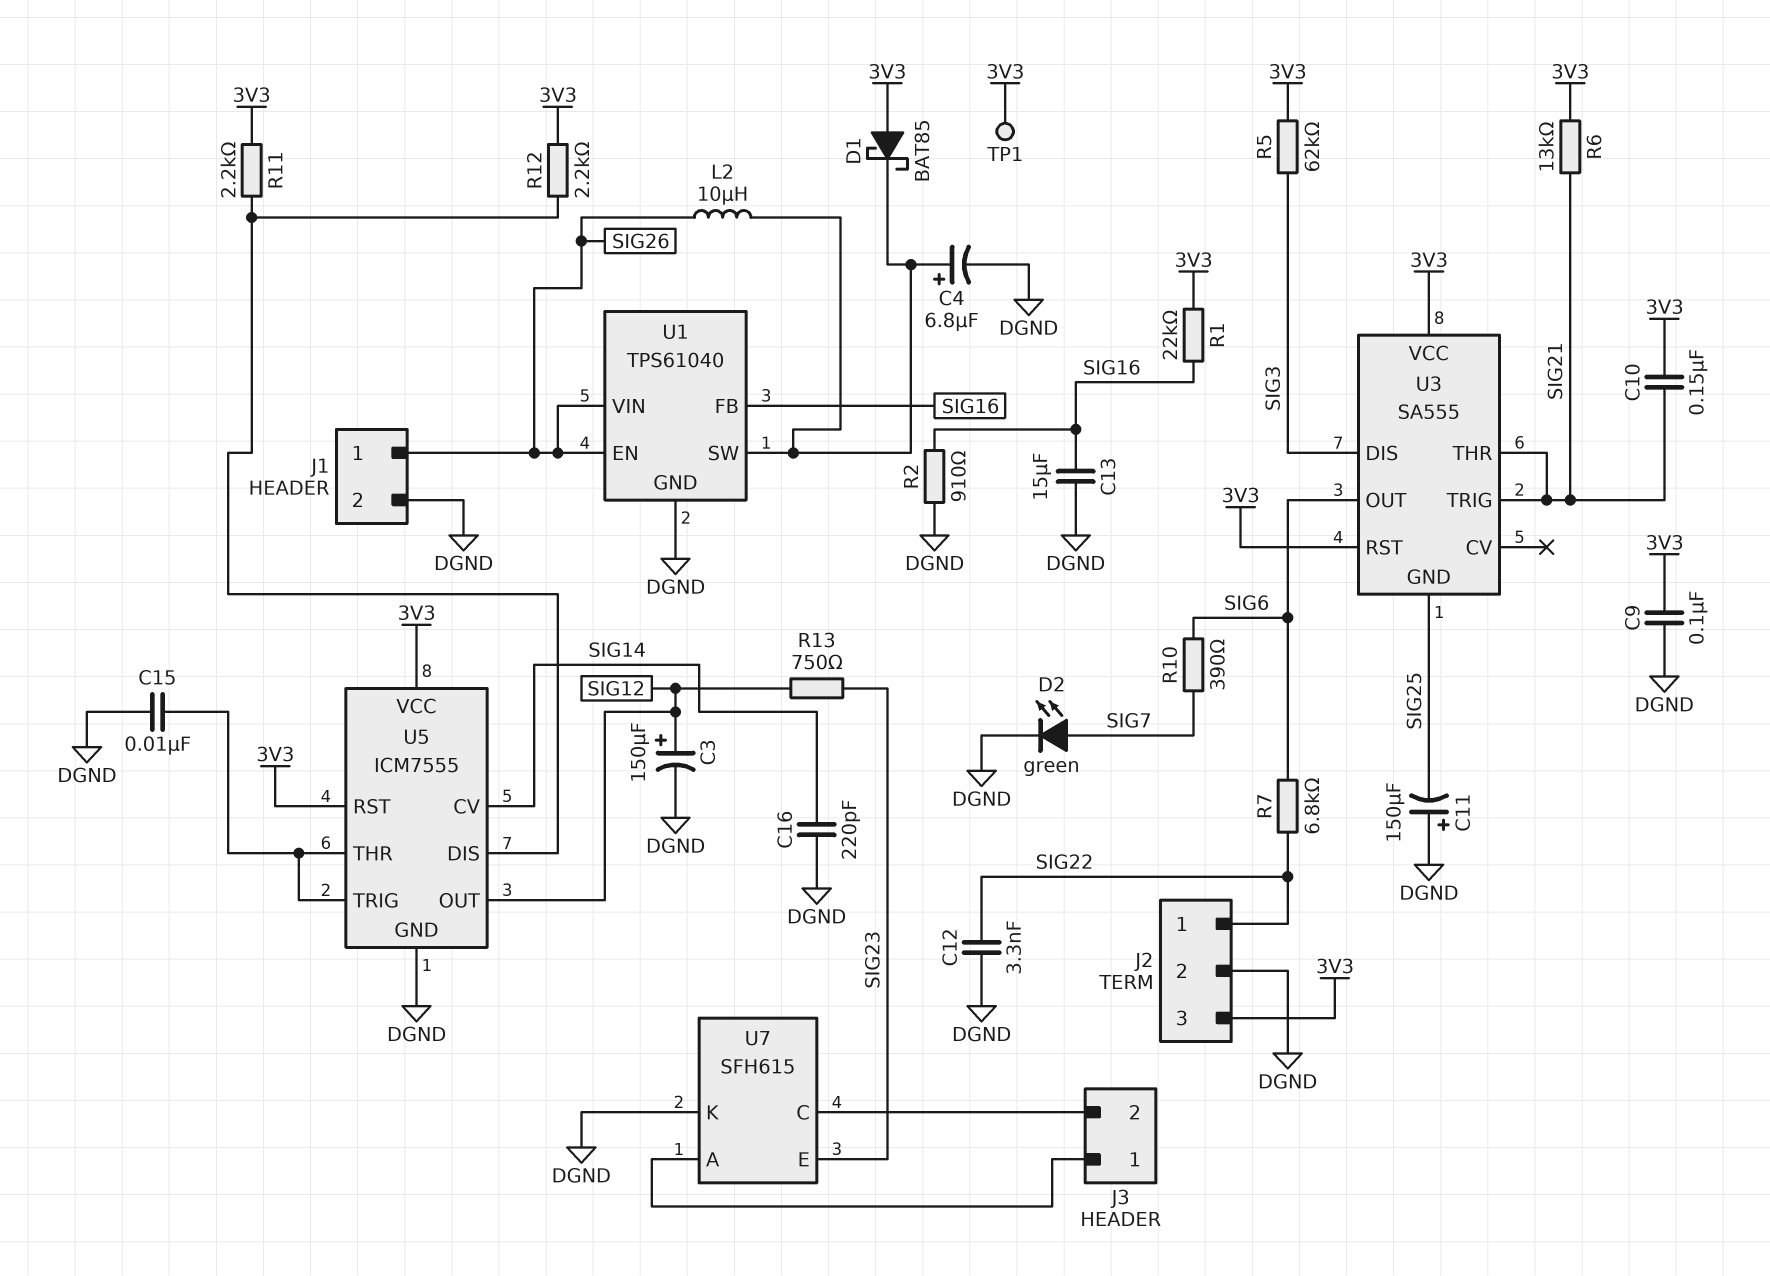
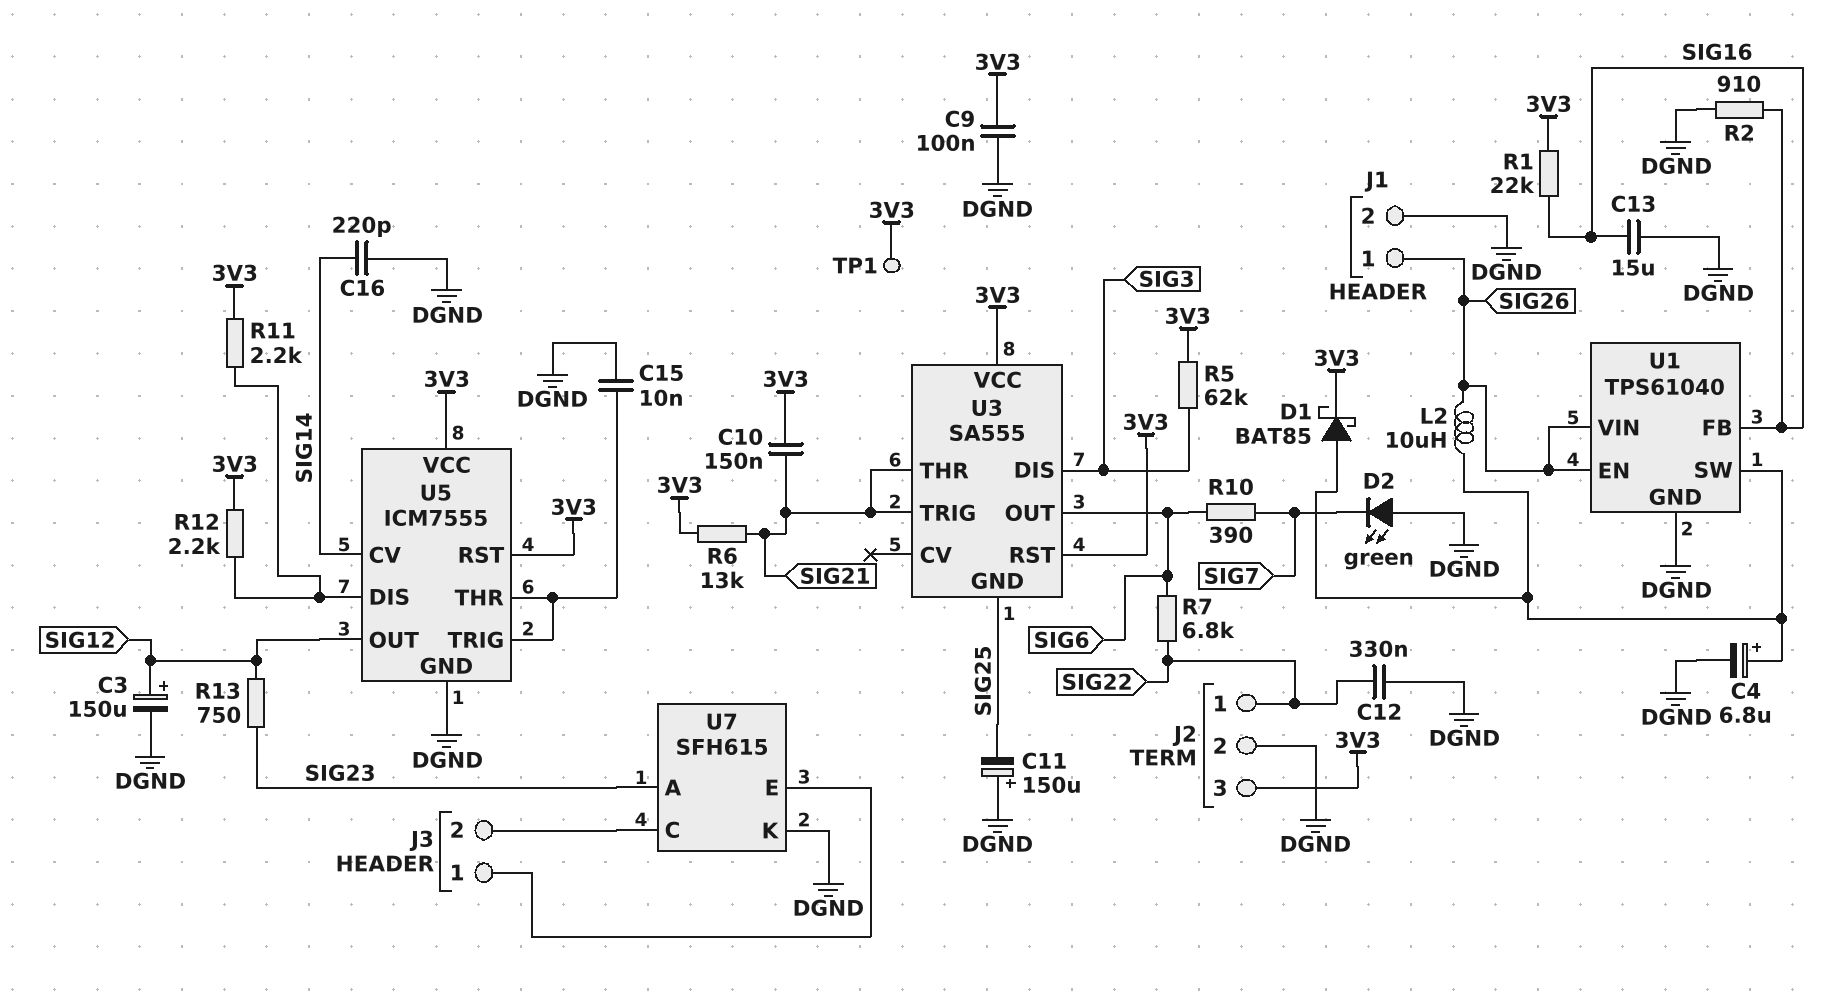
C12: 3.3nF (DGND, SIG22) -> 330nF (DGND, SIG22)
D1: schottky BAT85 (A 3V3, K U1/SW) -> schottky BAT85 (A U1/SW, K 3V3)
D2: LED green (A SIG7, K DGND) -> LED green (A DGND, K SIG7)
U7 pin A: J3/1 -> SIG23
U7 pin E: SIG23 -> J3/1

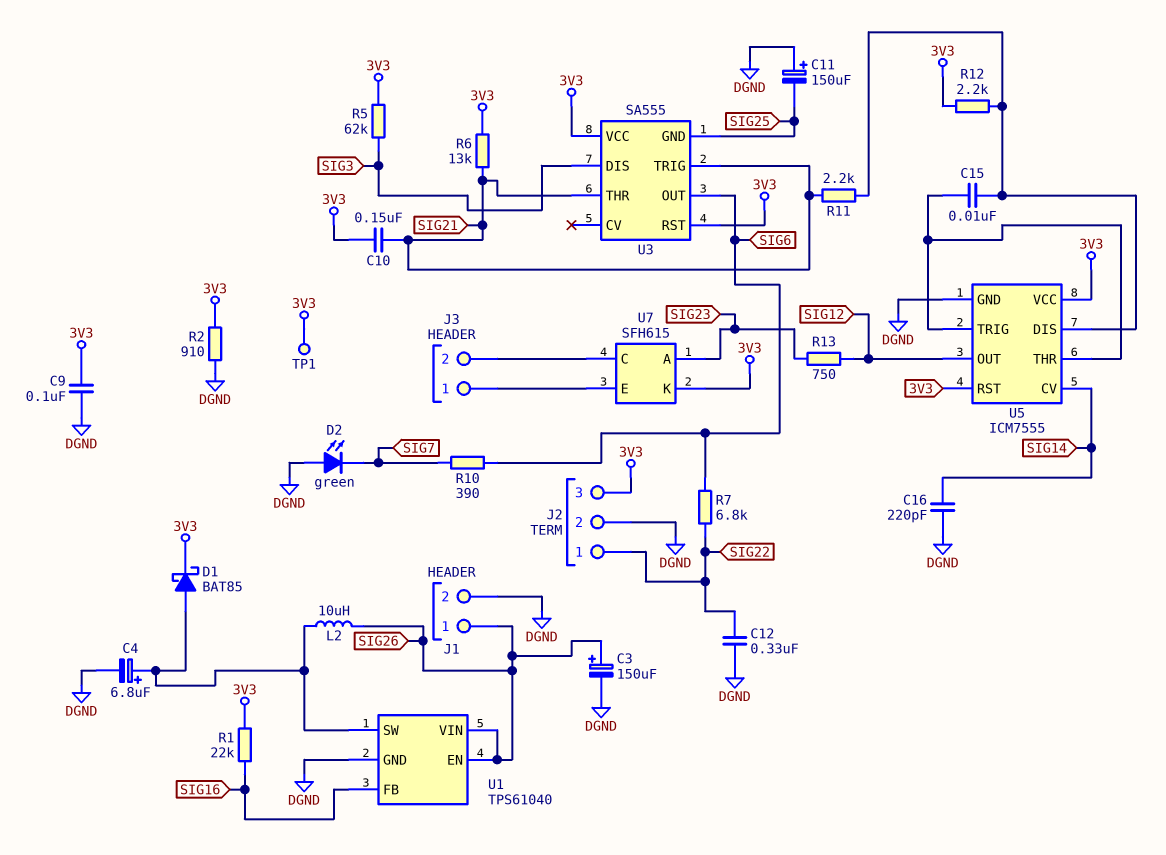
C3: 150uF (plus SIG12, minus DGND) -> 150uF (plus SIG26, minus DGND)
C13: 15uF (DGND, SIG16) -> none
C15: 10nF (DGND, U5/THR) -> 10nF (U5/DIS, U5/THR)
R2: 910 (DGND, SIG16) -> 910 (3V3, DGND)
R11: 2.2k (3V3, U5/DIS) -> 2.2k (SIG21, U5/DIS)
U7 pin K: DGND -> 3V3

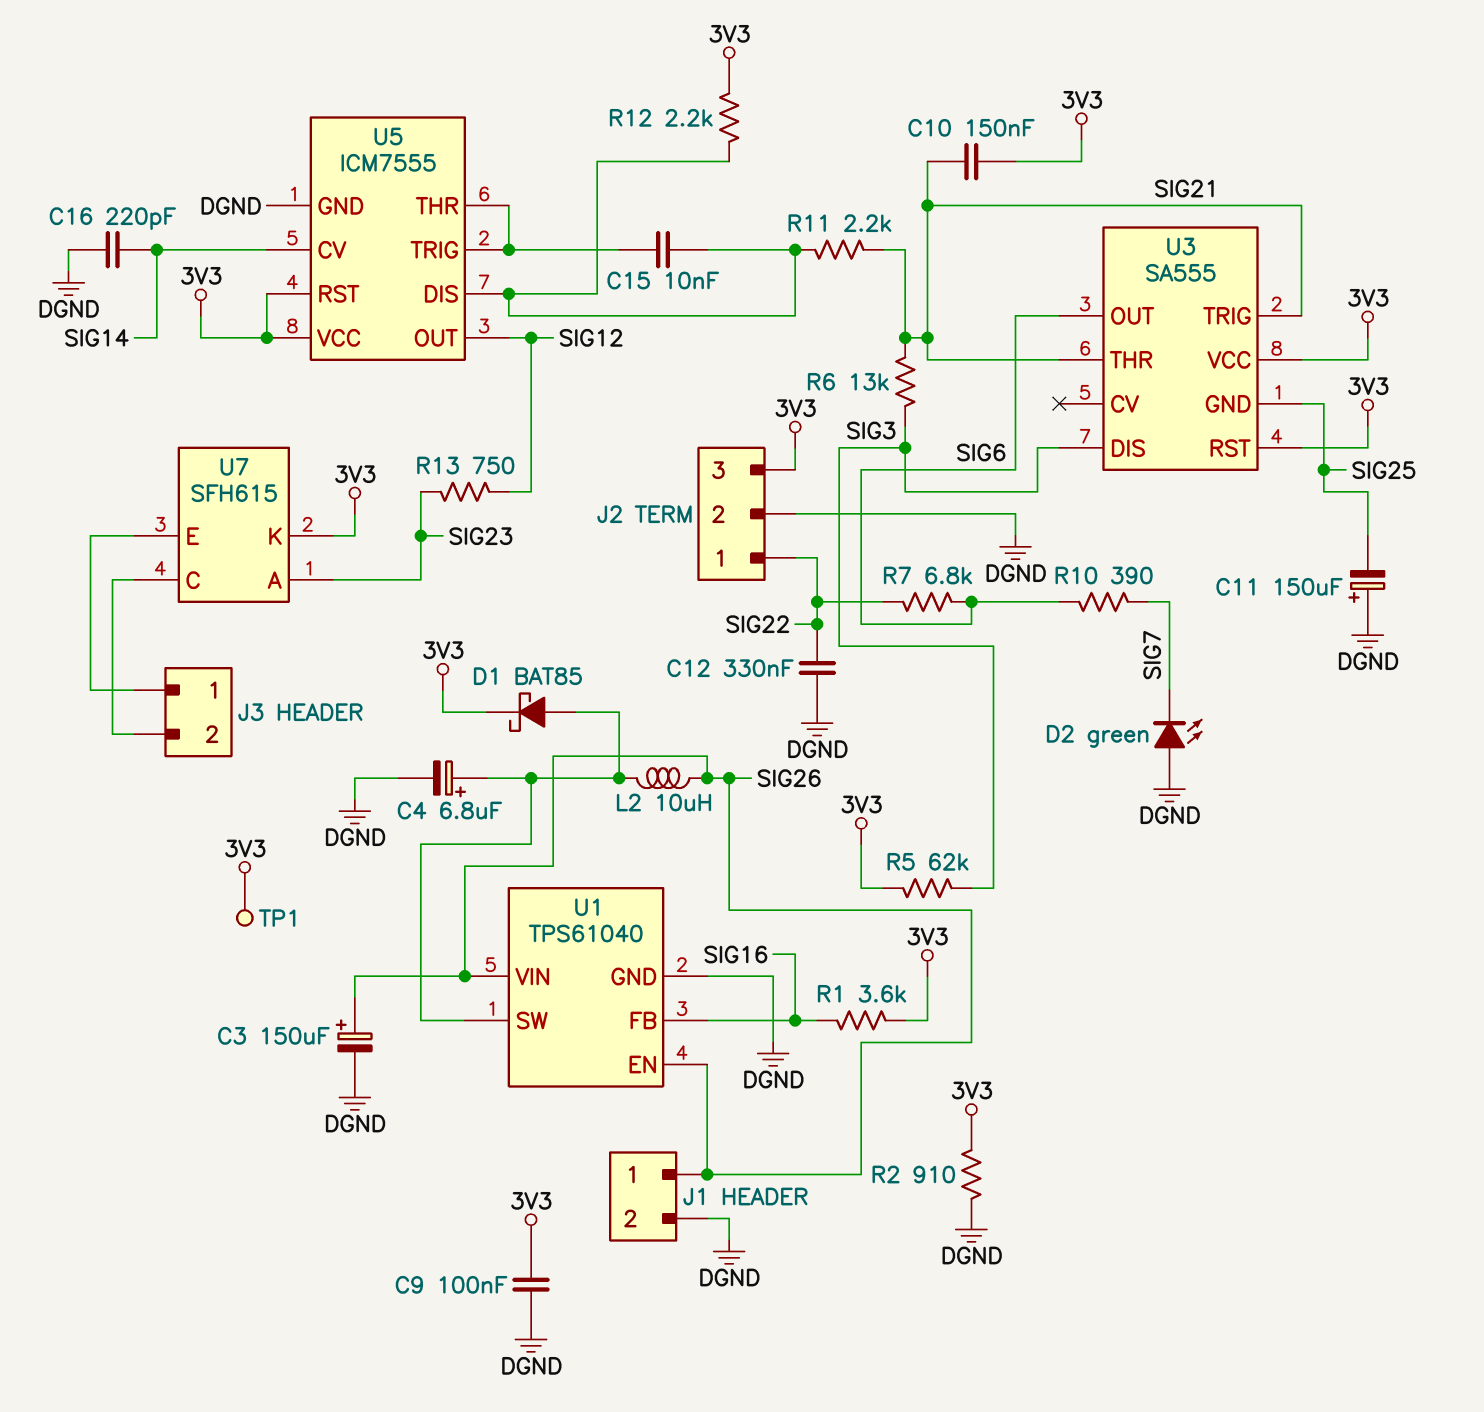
R1: 22k (3V3, SIG16) -> 3.6k (3V3, SIG16)
R6: 13k (3V3, SIG21) -> 13k (SIG3, SIG21)

